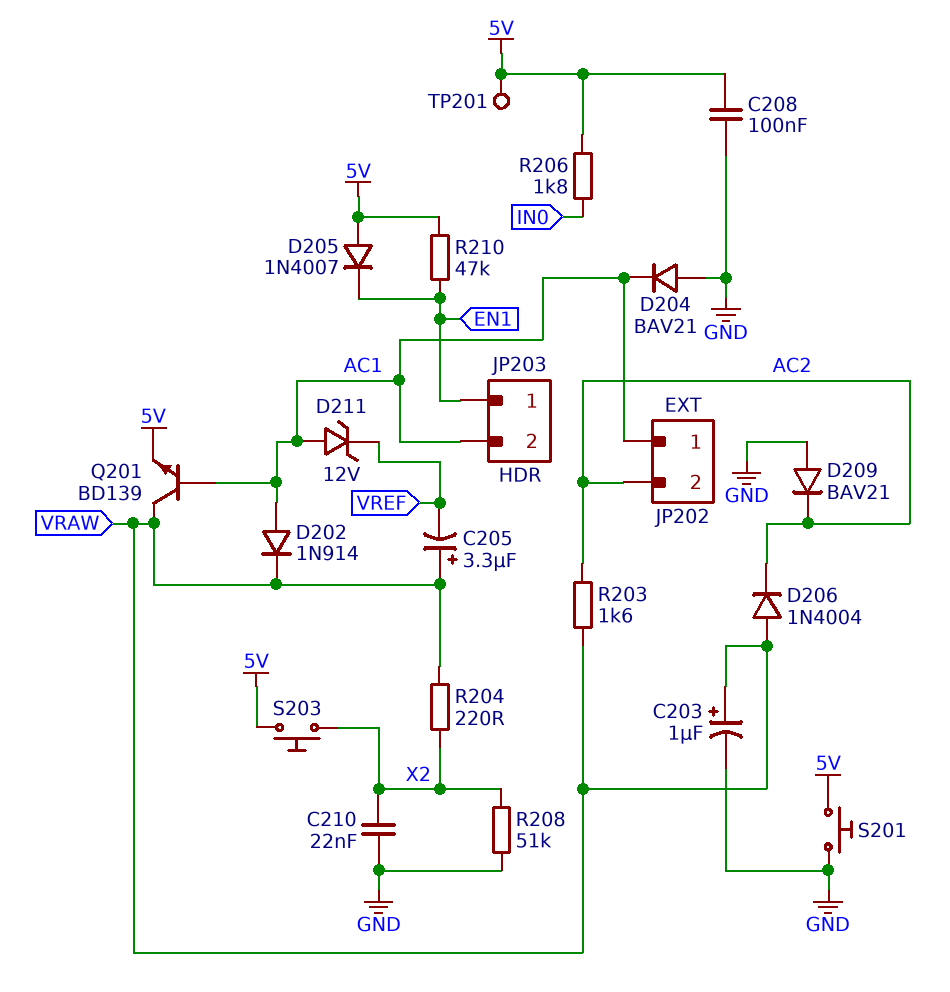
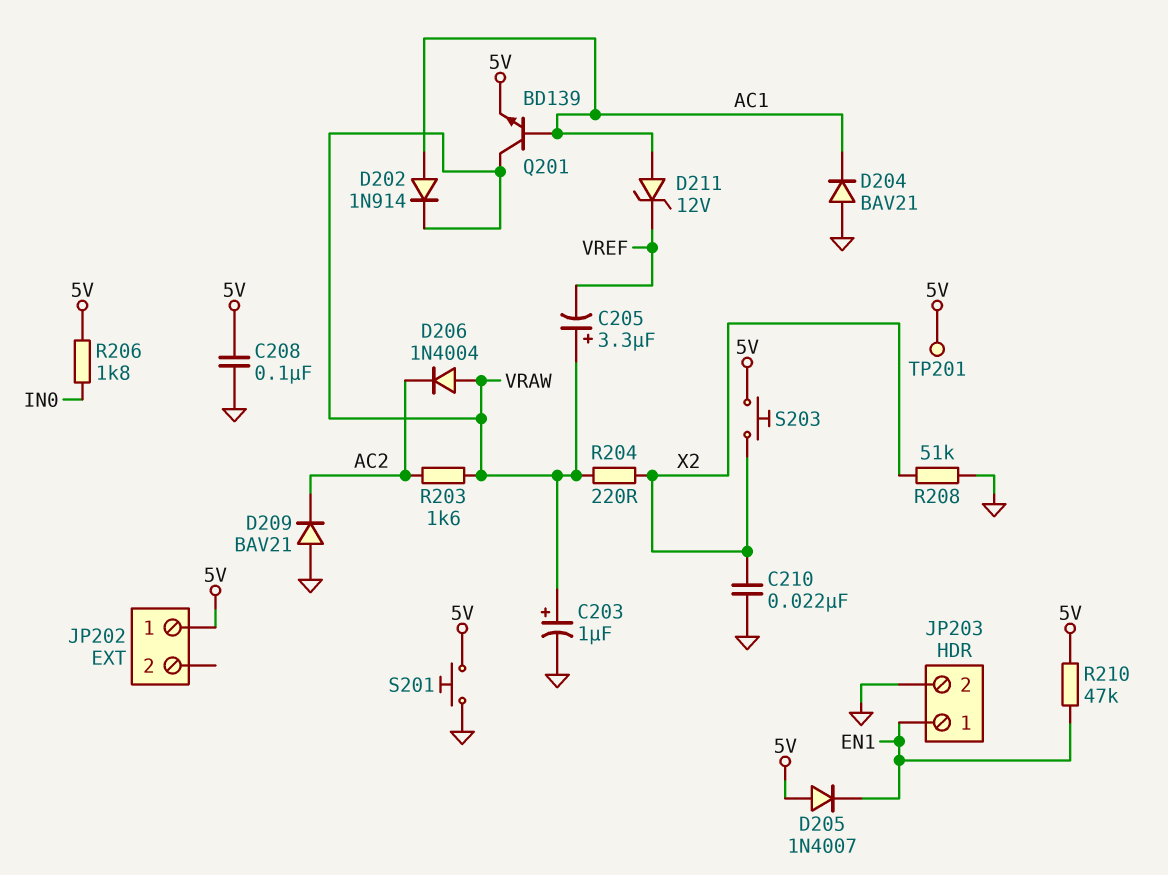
JP202 pin 1: AC1 -> 5V
JP202 pin 2: AC2 -> none
JP203 pin 2: AC1 -> GND

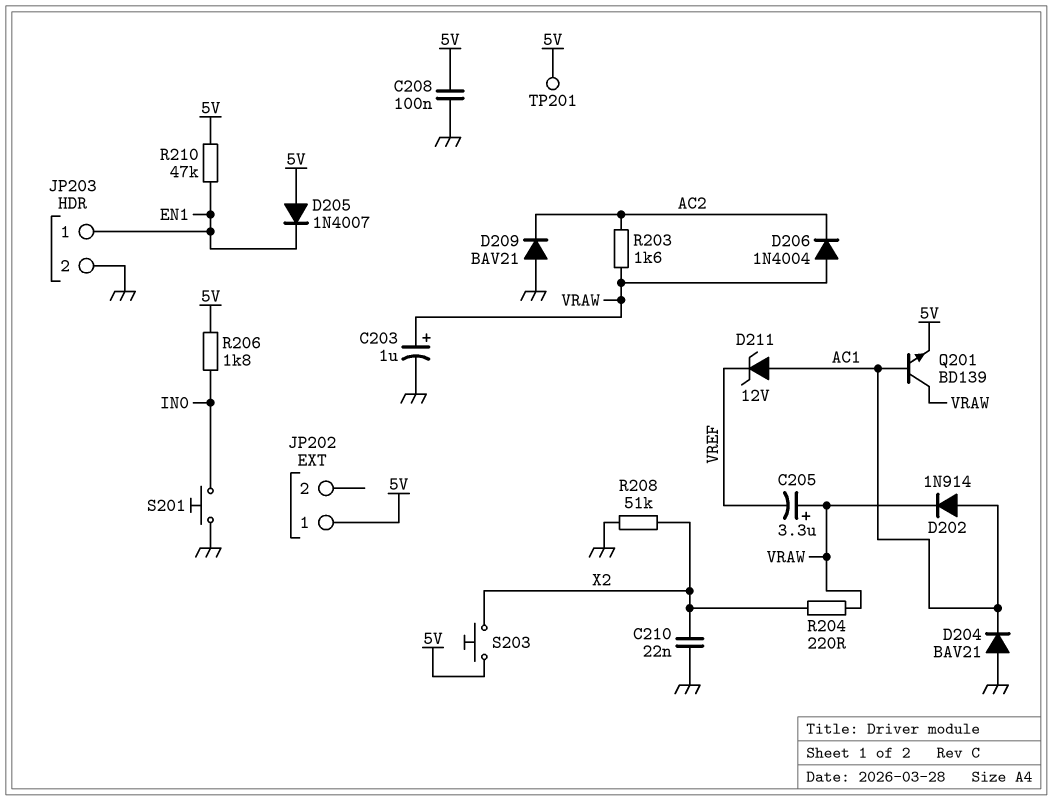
S201: button (5V, GND) -> button (GND, IN0)

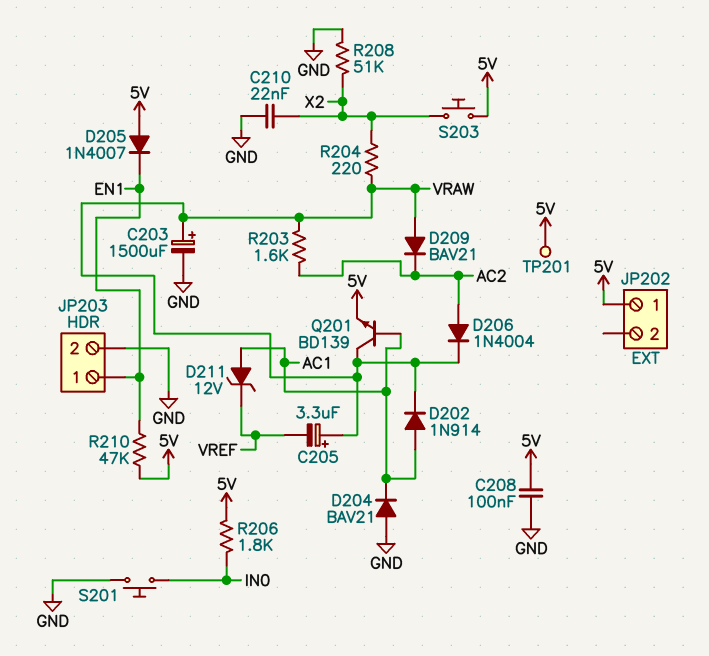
C203: 1uF (plus VRAW, minus GND) -> 1500uF (plus VRAW, minus GND)
D206: diode 1N4004 (A VRAW, K AC2) -> diode 1N4004 (A AC2, K VRAW)
D209: diode BAV21 (A GND, K AC2) -> diode BAV21 (A VRAW, K AC2)

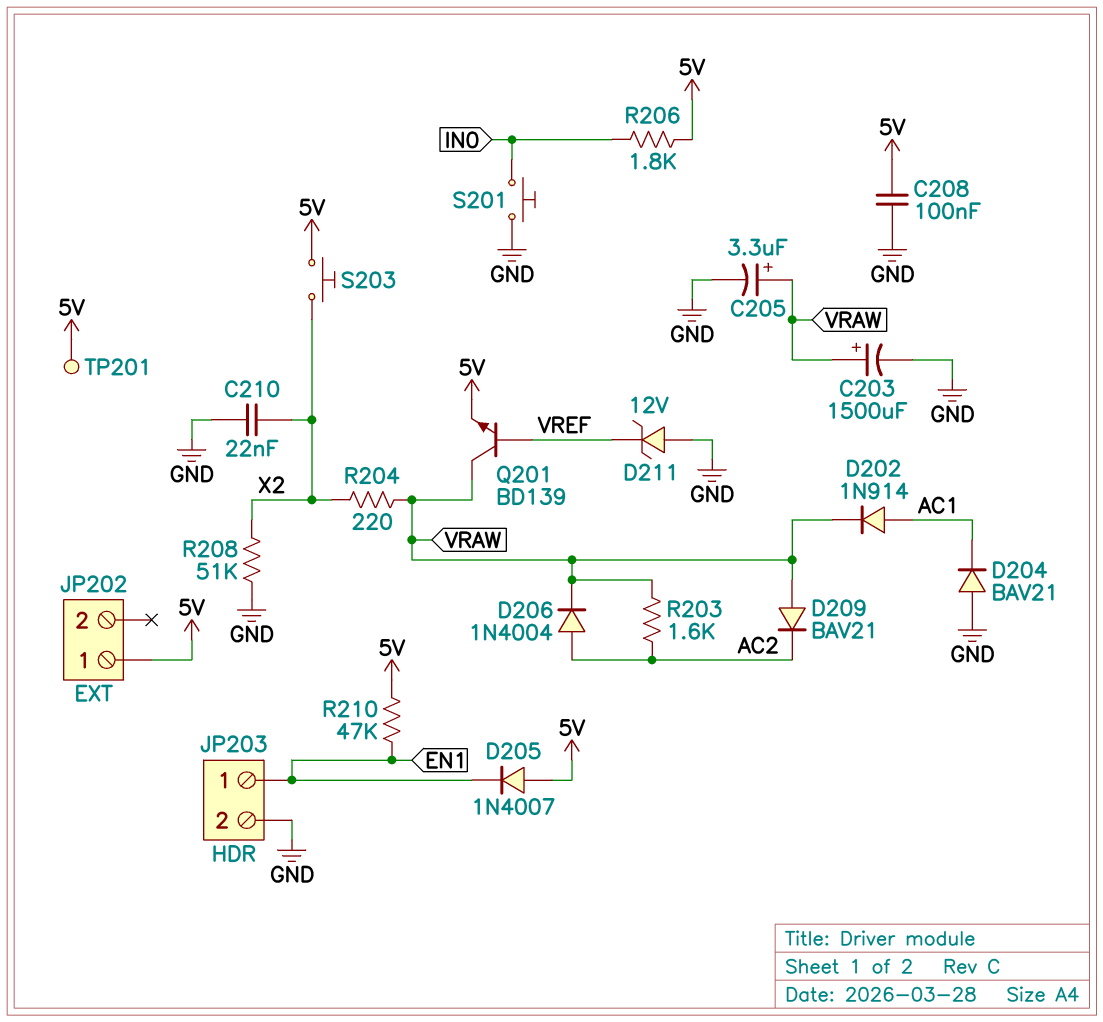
C205: 3.3uF (plus VRAW, minus VREF) -> 3.3uF (plus VRAW, minus GND)
D211: zener 12V (A AC1, K VREF) -> zener 12V (A GND, K VREF)
Q201: NPN BD139 (B AC1, C VRAW, E 5V) -> NPN BD139 (B VREF, C VRAW, E 5V)

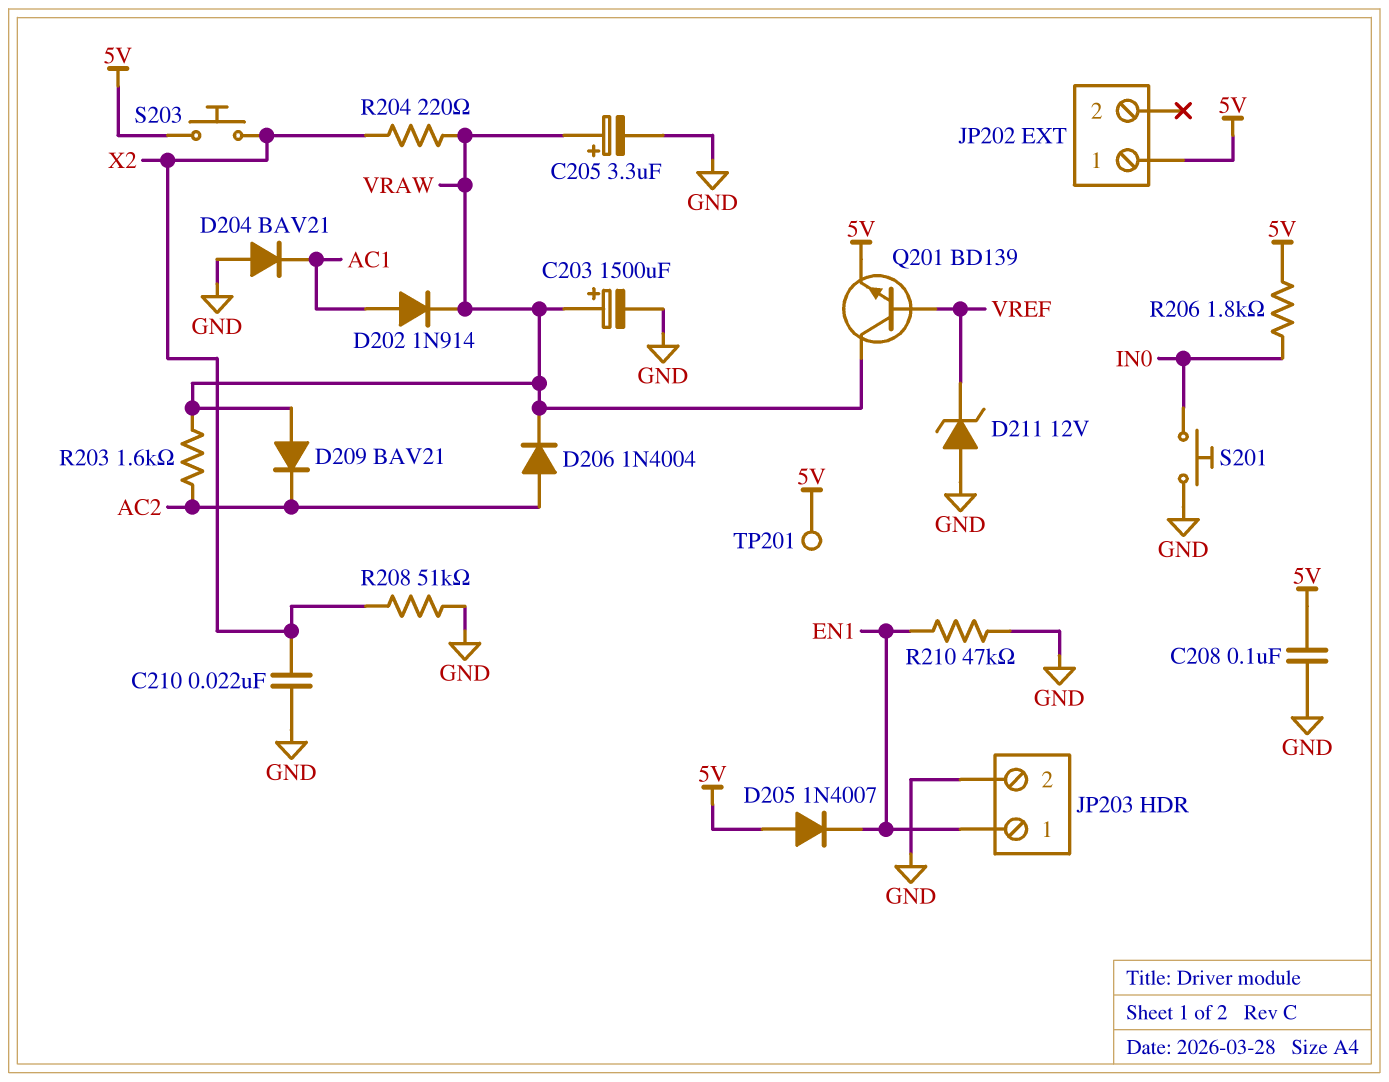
R210: 47k (5V, EN1) -> 47k (EN1, GND)

